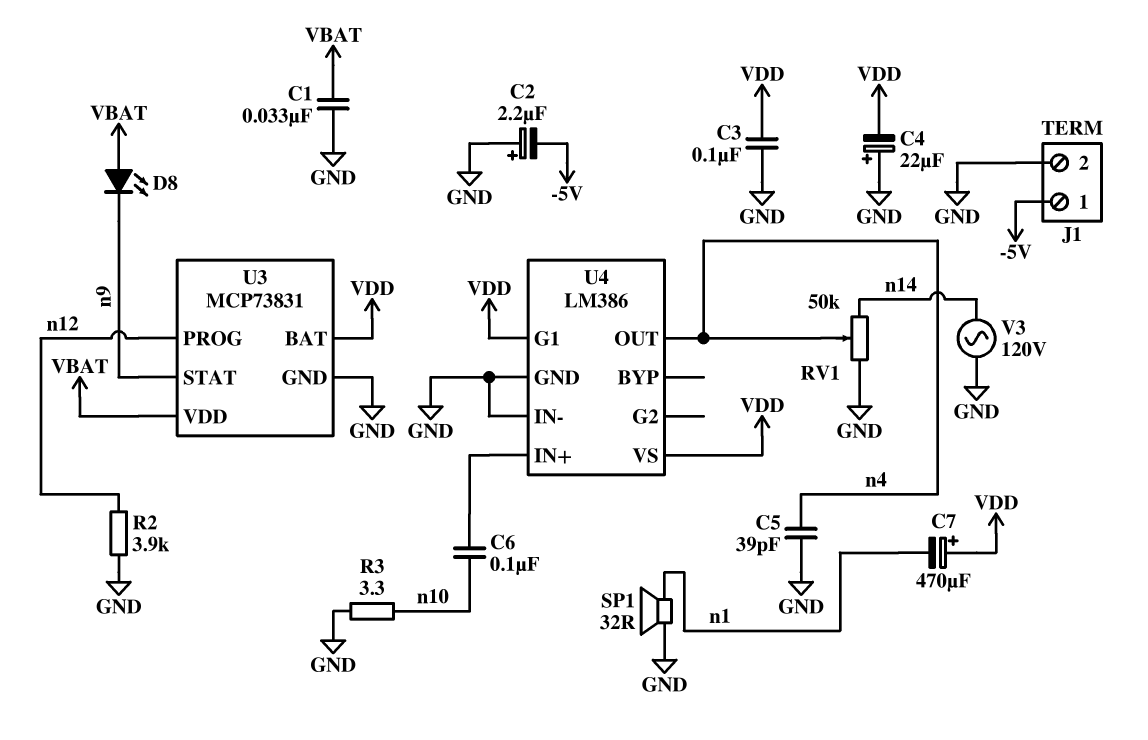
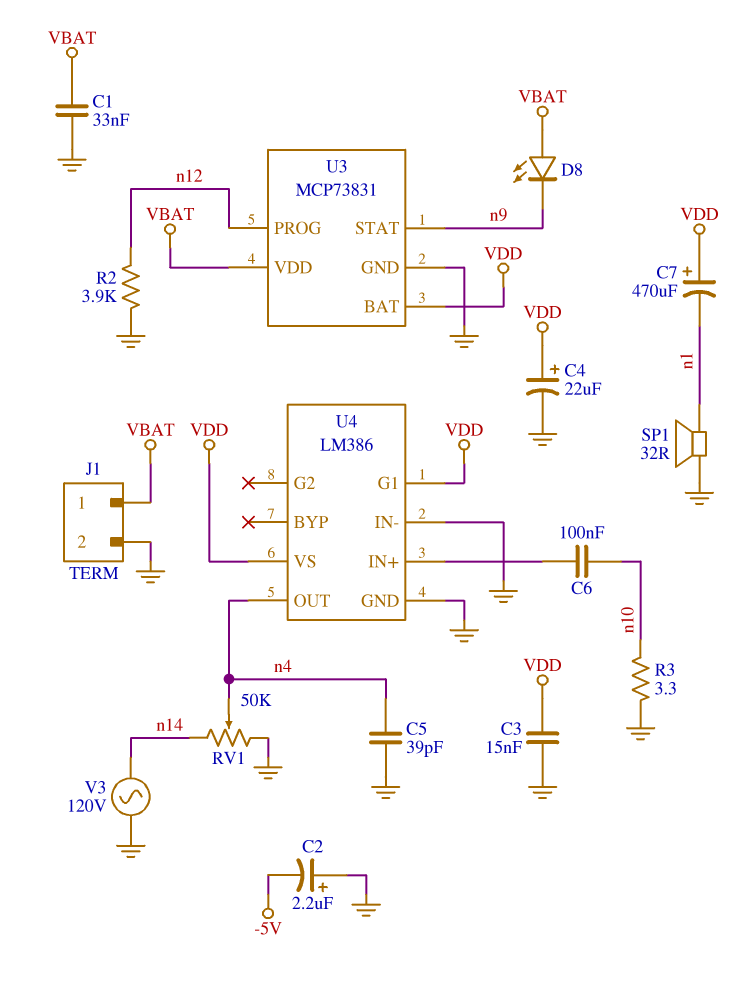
C3: 100nF (GND, VDD) -> 15nF (GND, VDD)
C4: 22uF (plus GND, minus VDD) -> 22uF (plus VDD, minus GND)
J1 pin 1: -5V -> VBAT

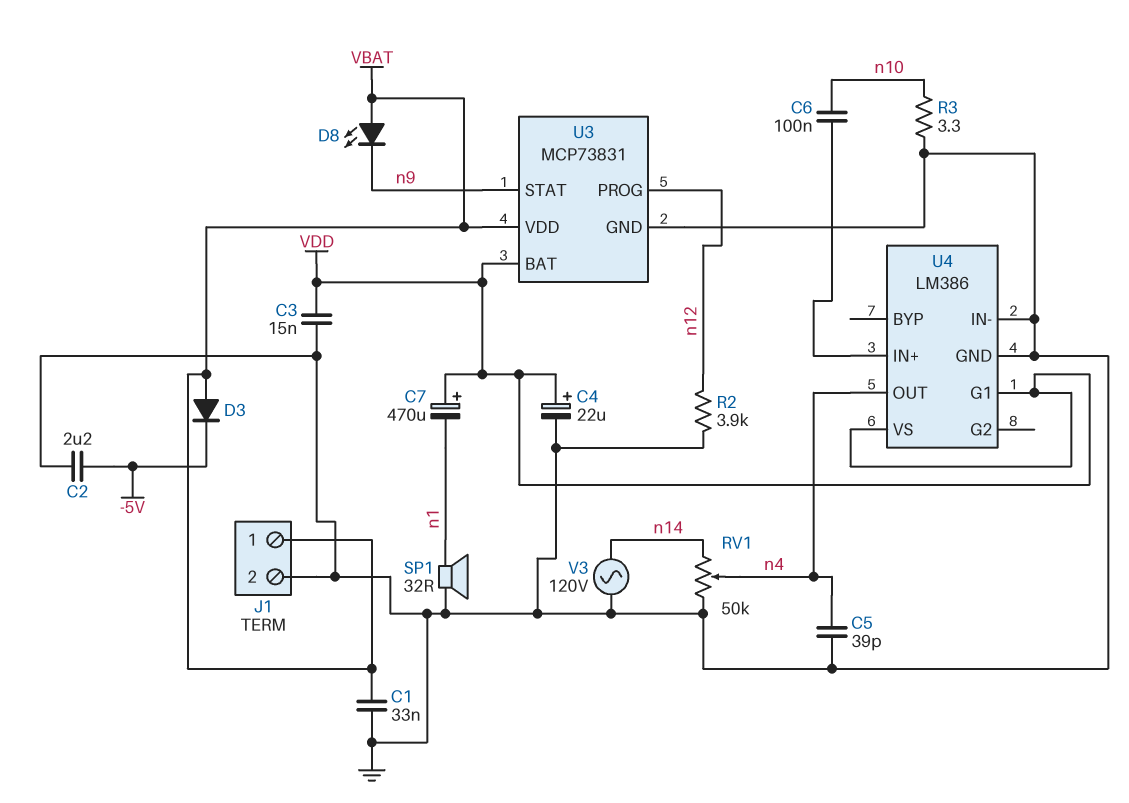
C2: 2.2uF (plus GND, minus -5V) -> 2.2uF (-5V, GND)
D3: none -> diode (A VBAT, K -5V)

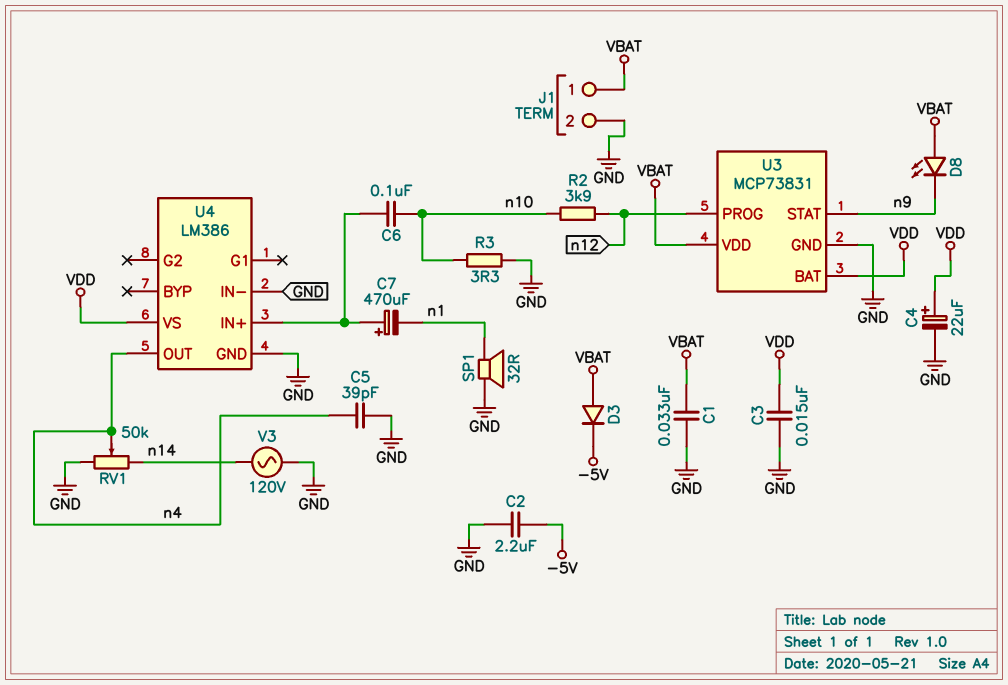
C7: 470uF (plus VDD, minus n1) -> 470uF (plus U4/IN+, minus n1)
R2: 3.9k (GND, n12) -> 3.9k (n10, n12)
U4 pin G1: VDD -> none

